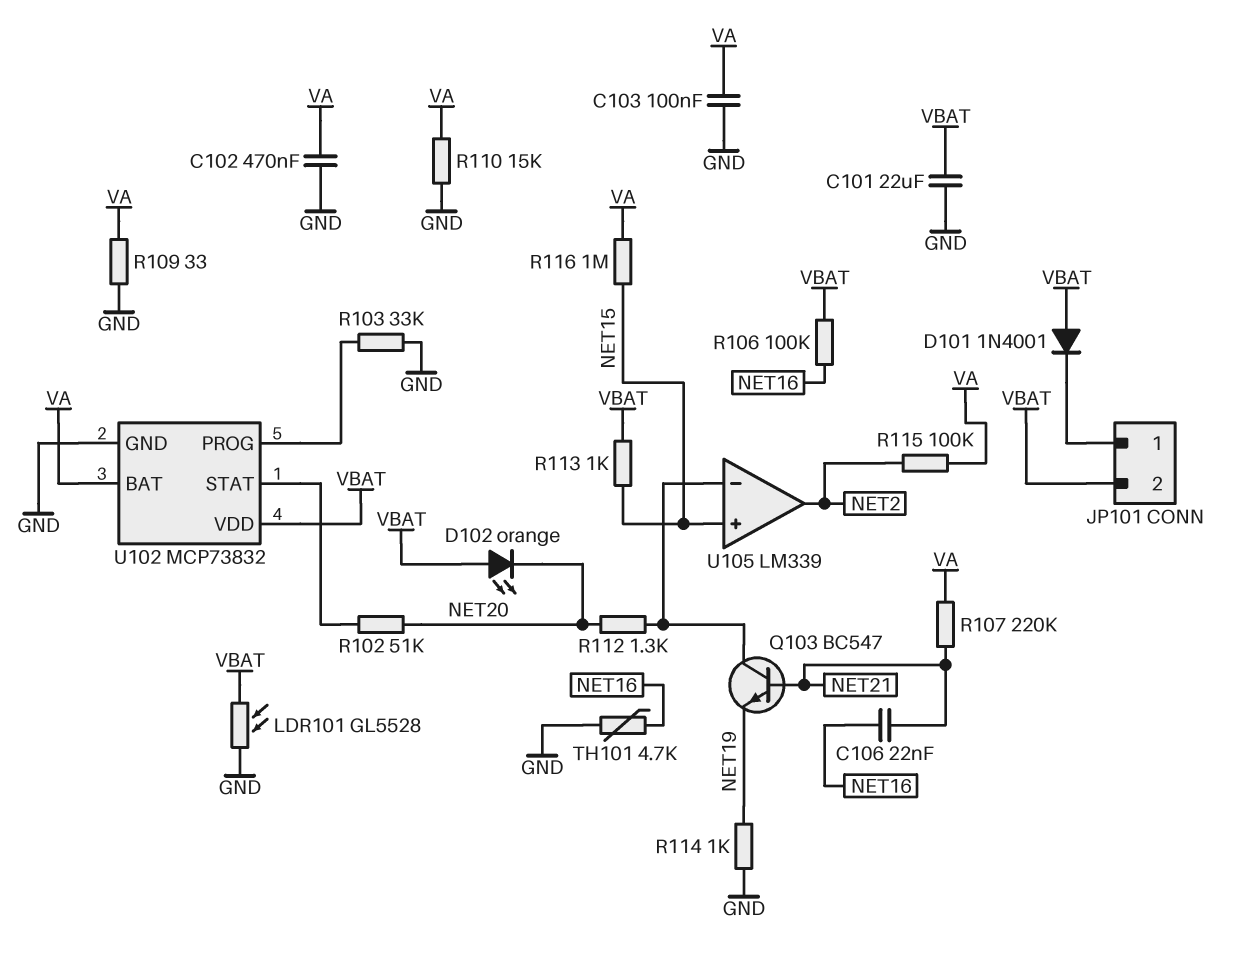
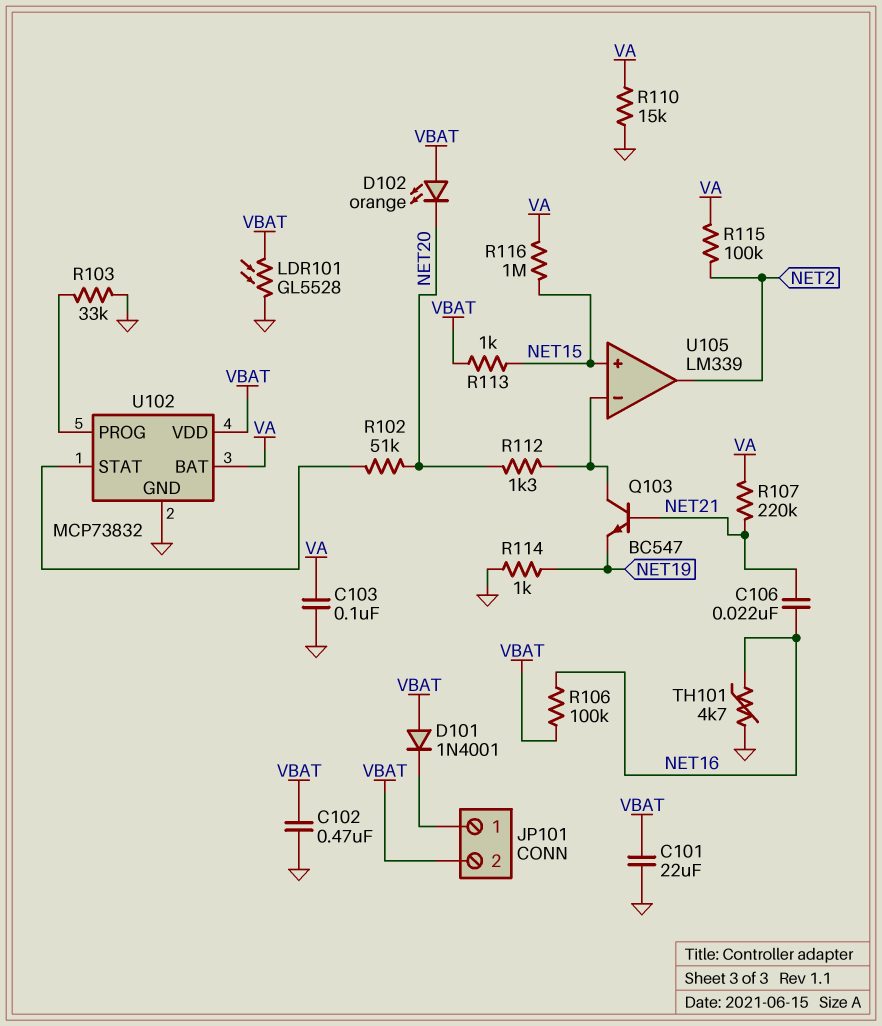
C102: 470nF (GND, VA) -> 470nF (GND, VBAT)
R109: 33 (GND, VA) -> none

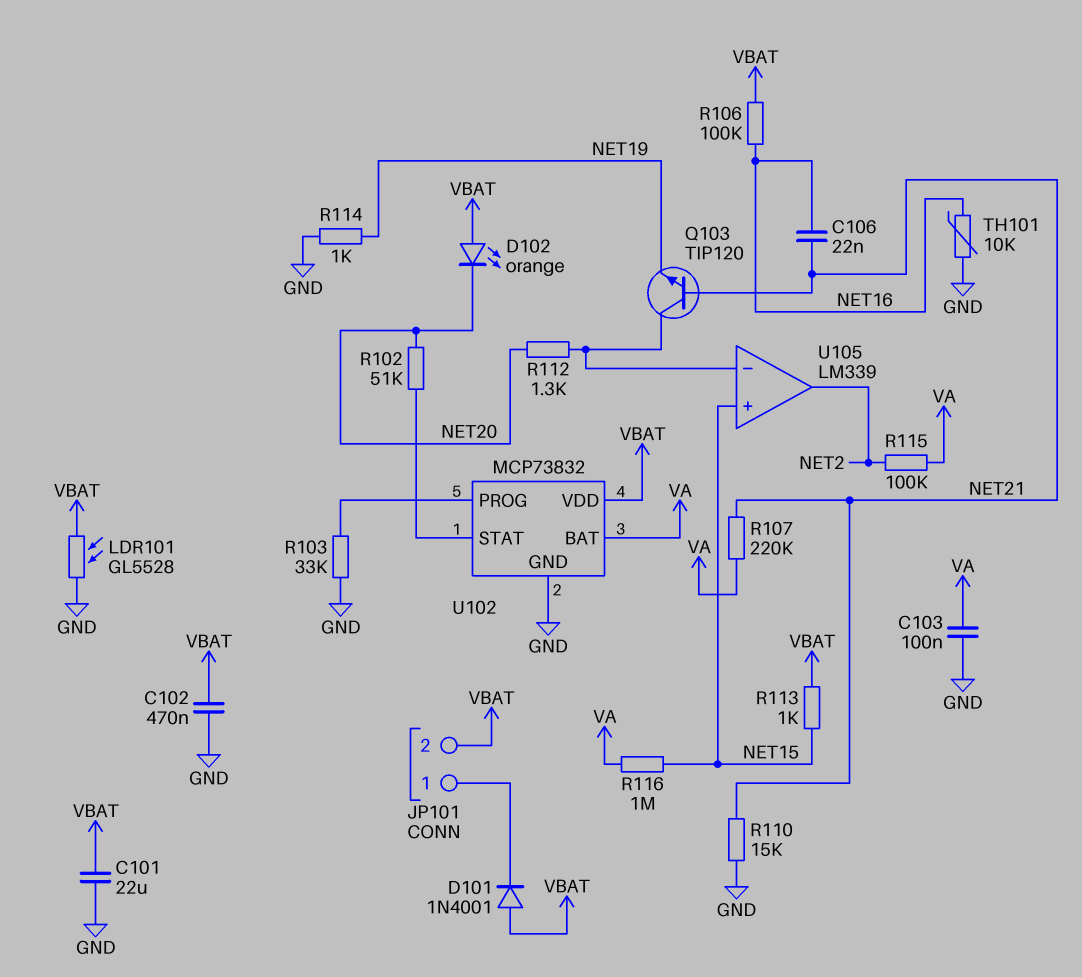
Q103: NPN BC547 (B NET21, C U105/in-, E NET19) -> NPN TIP120 (B NET21, C U105/in-, E NET19)
R110: 15k (GND, VA) -> 15k (GND, NET21)
TH101: 4.7k (GND, NET16) -> 10k (GND, NET16)

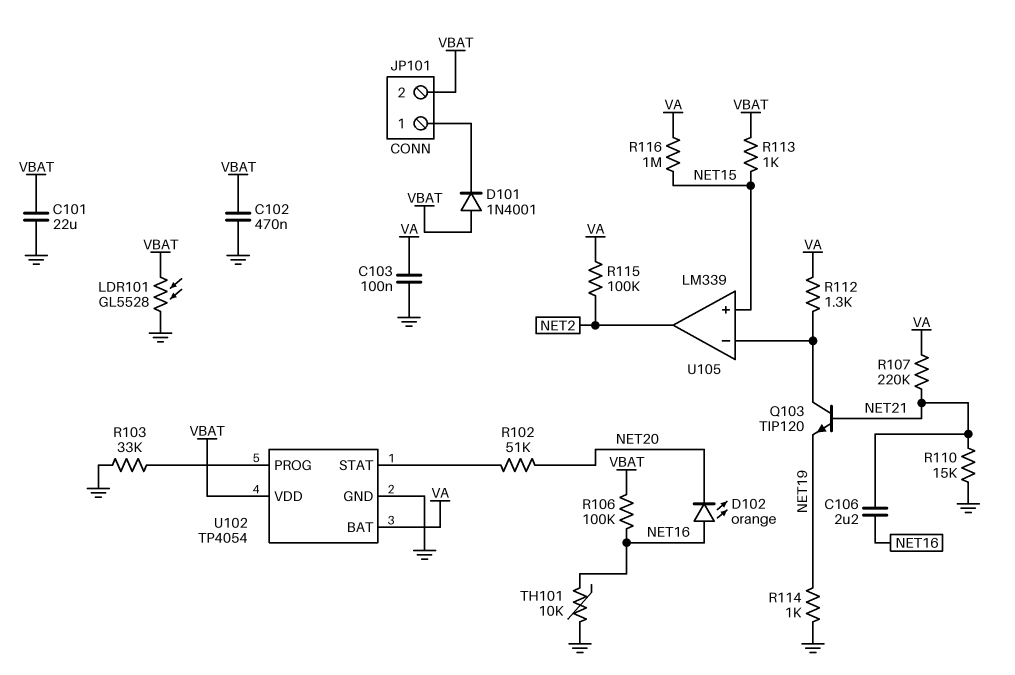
C106: 22nF (NET16, NET21) -> 2.2uF (NET16, NET21)
D102: LED orange (A VBAT, K NET20) -> LED orange (A NET16, K NET20)
R112: 1.3k (NET20, U105/in-) -> 1.3k (U105/in-, VA)
U102: MCP73832 -> TP4054

